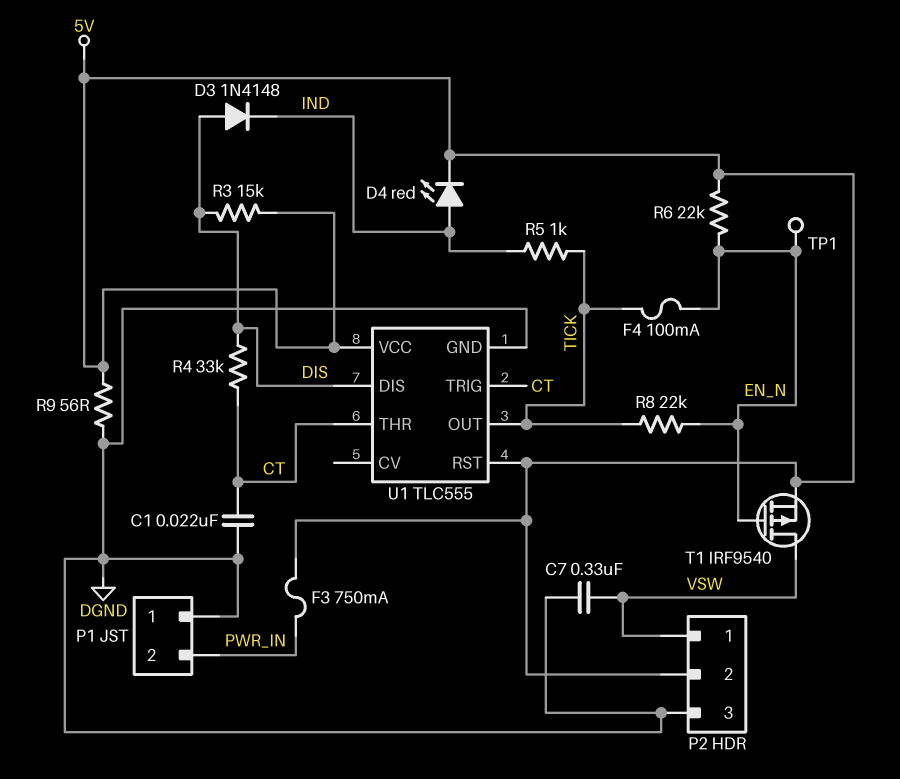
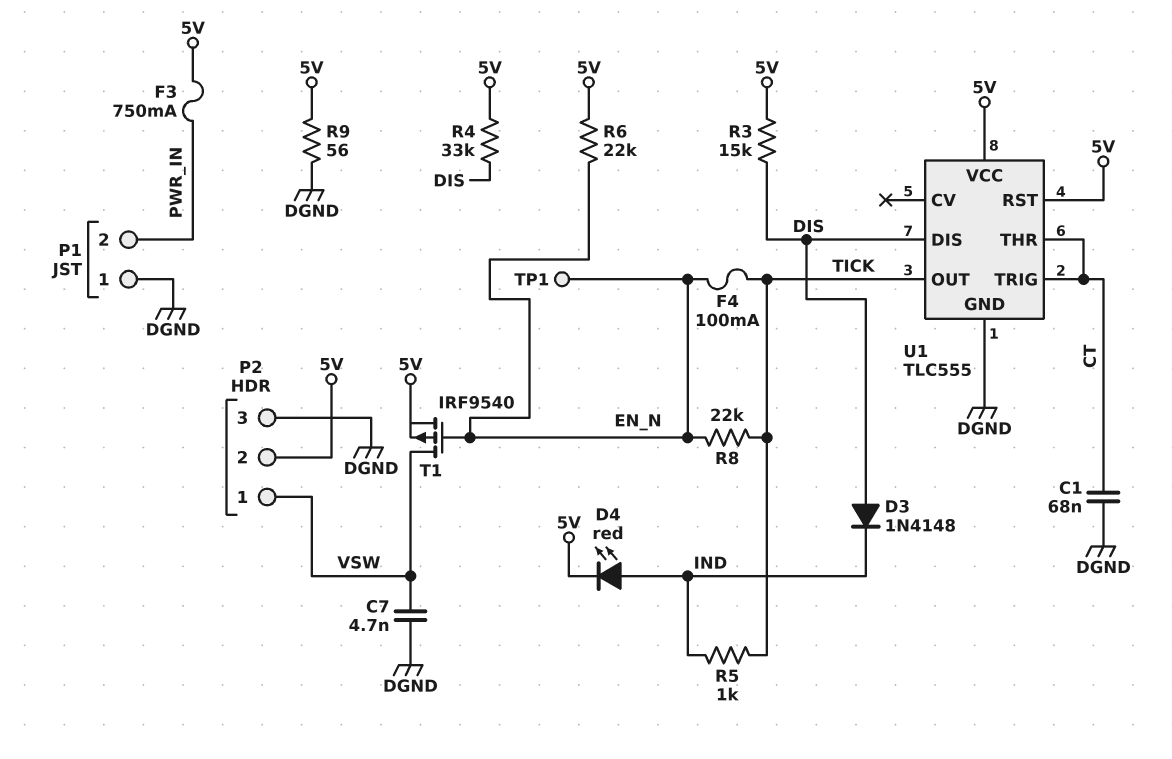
C1: 22nF (CT, DGND) -> 68nF (CT, DGND)
C7: 330nF (DGND, VSW) -> 4.7nF (DGND, VSW)
R4: 33k (CT, DIS) -> 33k (5V, DIS)

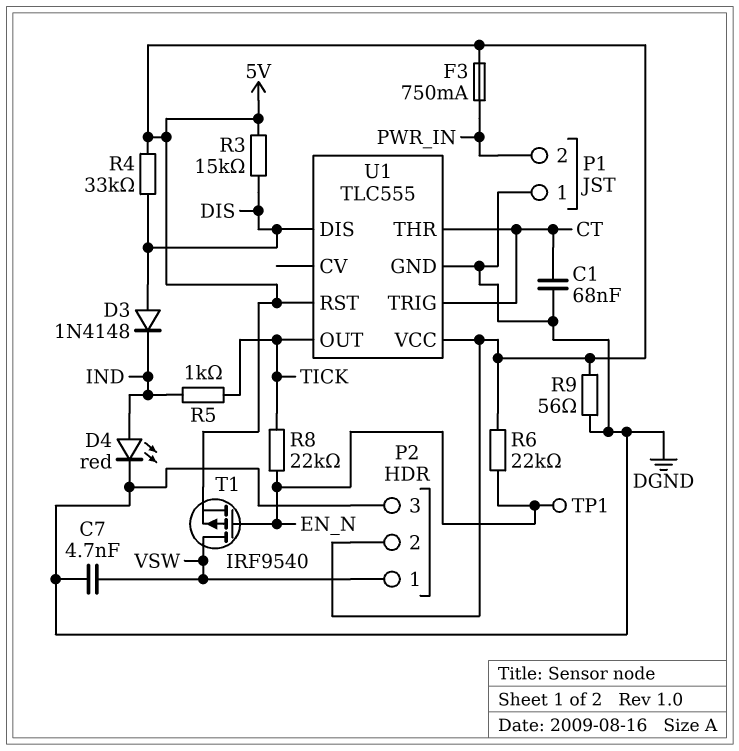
D4: LED red (A IND, K 5V) -> LED red (A IND, K DGND)
F4: 100mA (EN_N, TICK) -> none

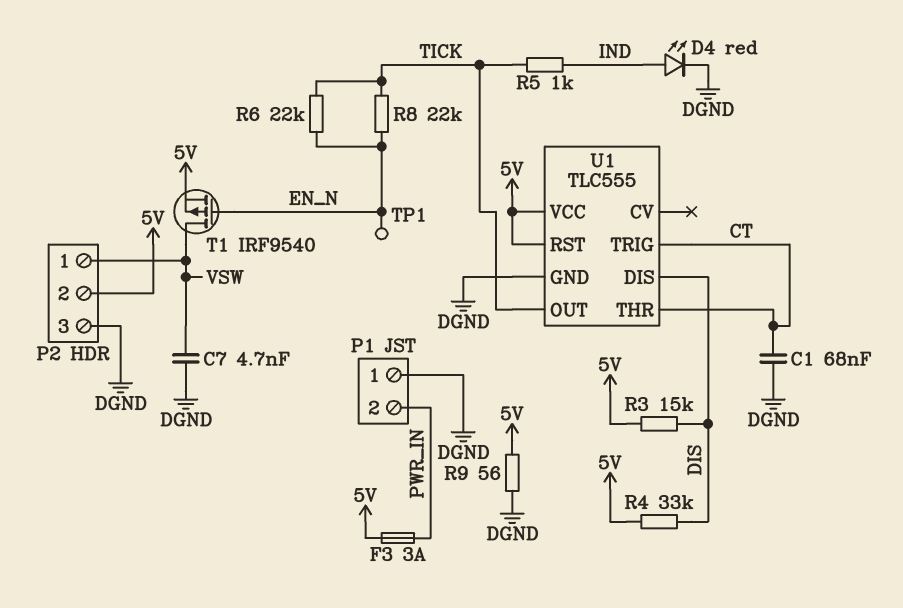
D3: diode 1N4148 (A DIS, K IND) -> none
F3: 750mA (5V, PWR_IN) -> 3A (5V, PWR_IN)
R6: 22k (5V, EN_N) -> 22k (EN_N, TICK)

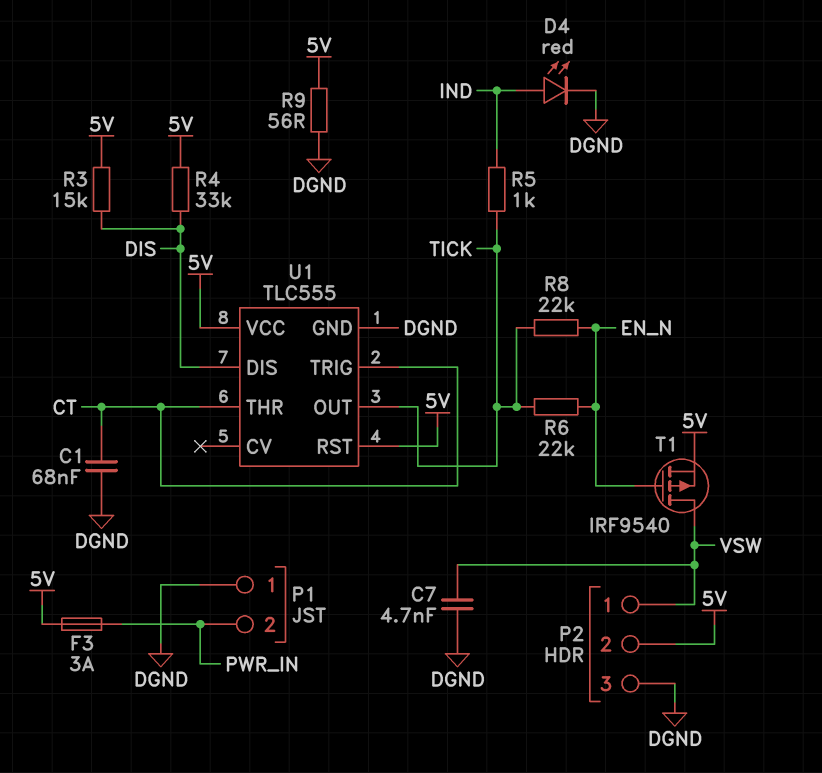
TP1: test point (EN_N) -> none

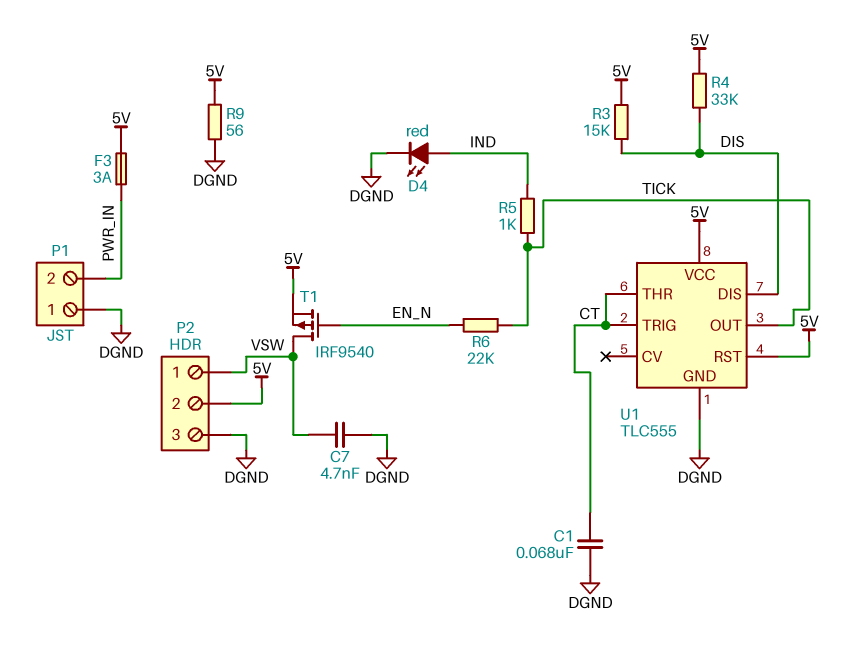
R8: 22k (EN_N, TICK) -> none

